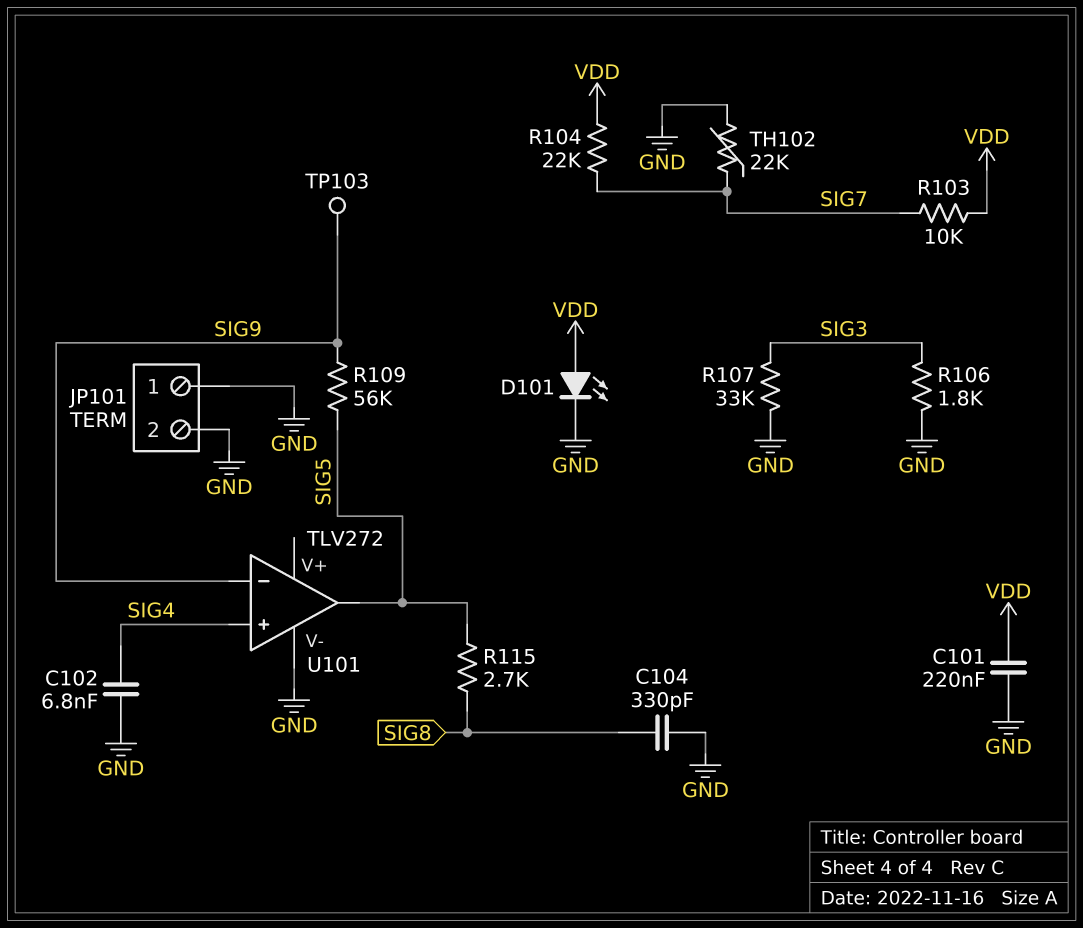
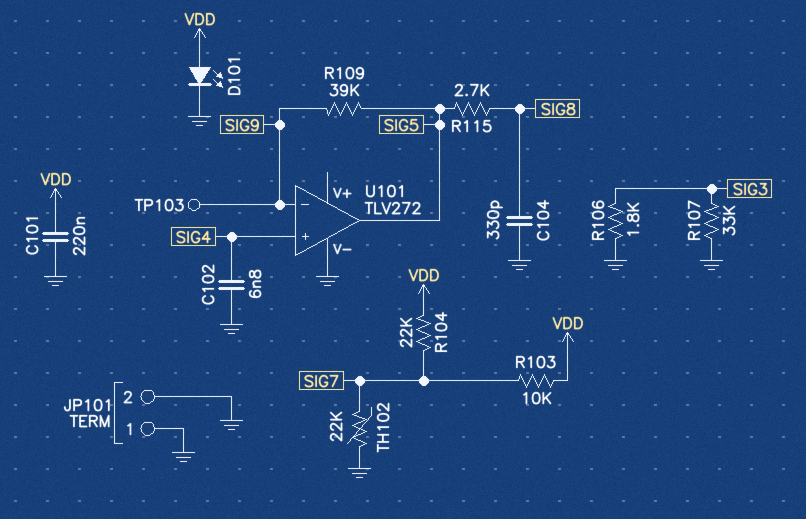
R109: 56k (SIG5, SIG9) -> 39k (SIG5, SIG9)

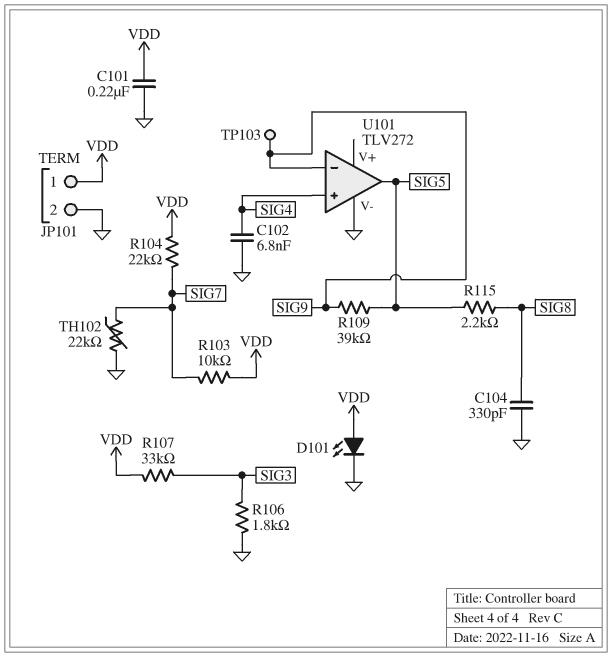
JP101 pin 1: GND -> VDD
R107: 33k (GND, SIG3) -> 33k (SIG3, VDD)
R115: 2.7k (SIG5, SIG8) -> 2.2k (SIG5, SIG8)

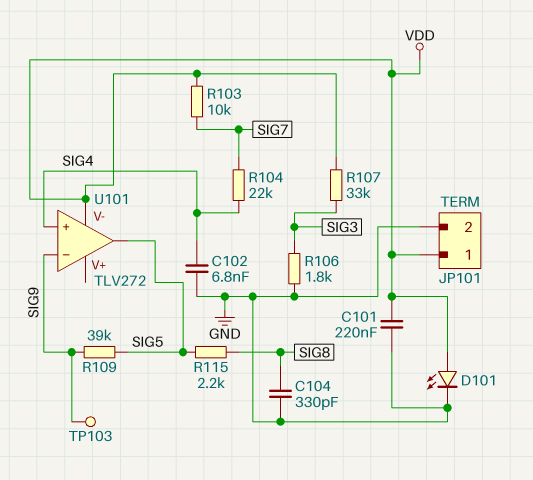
R104: 22k (SIG7, VDD) -> 22k (SIG4, SIG7)
TH102: 22k (GND, SIG7) -> none
U101 pin V-: GND -> VDD

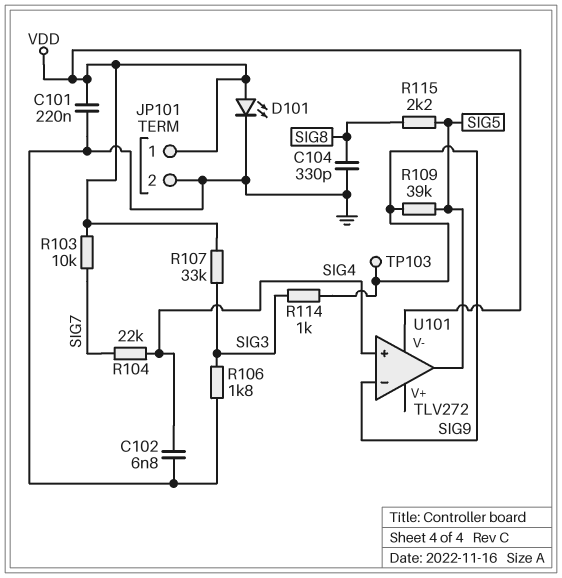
R114: none -> 1k (SIG3, SIG9)

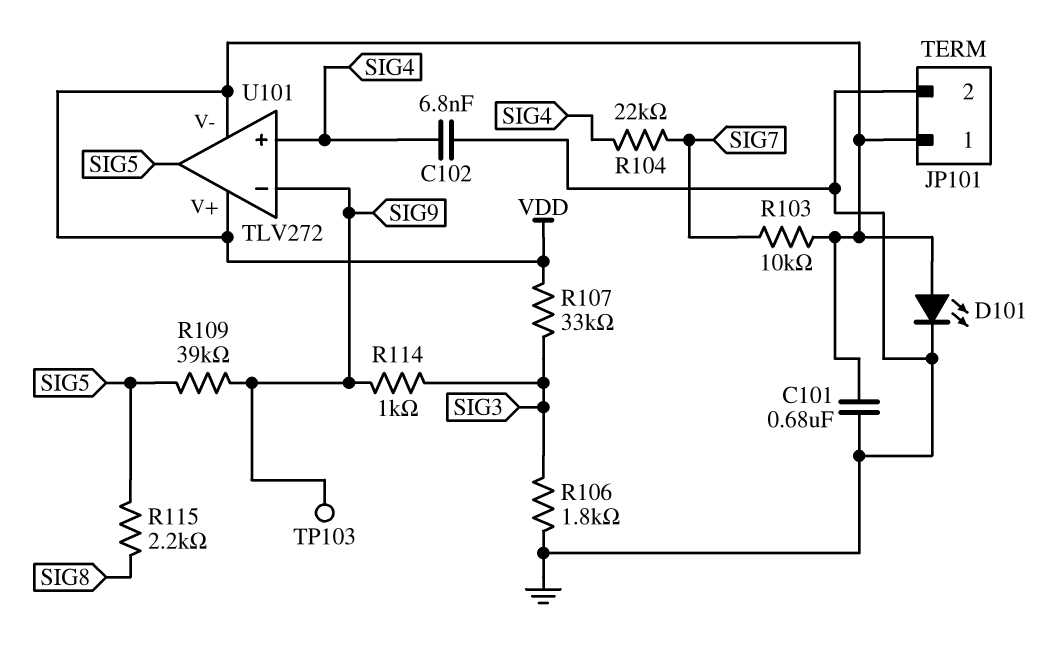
C101: 220nF (GND, VDD) -> 680nF (GND, VDD)
C104: 330pF (GND, SIG8) -> none
U101 pin V+: none -> VDD

